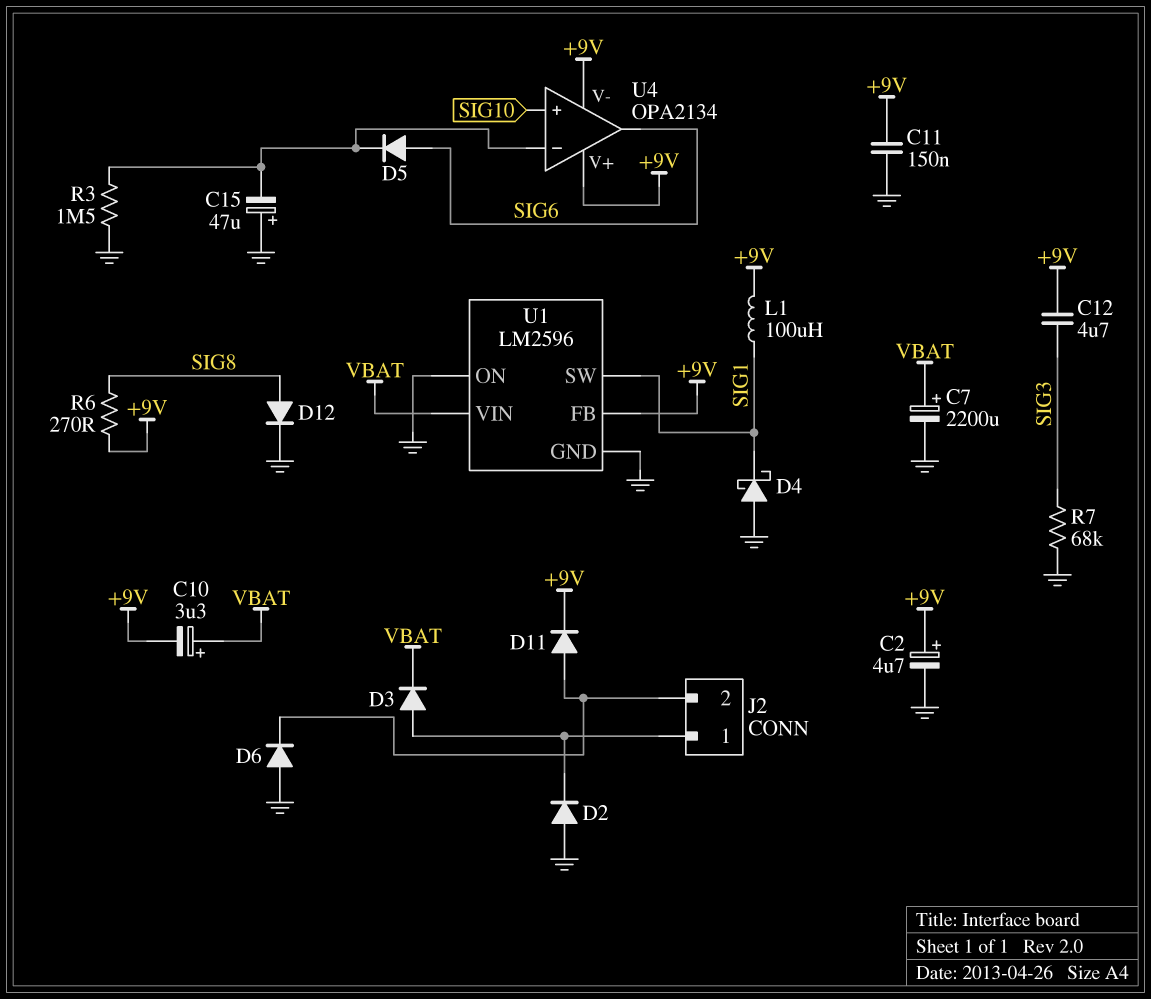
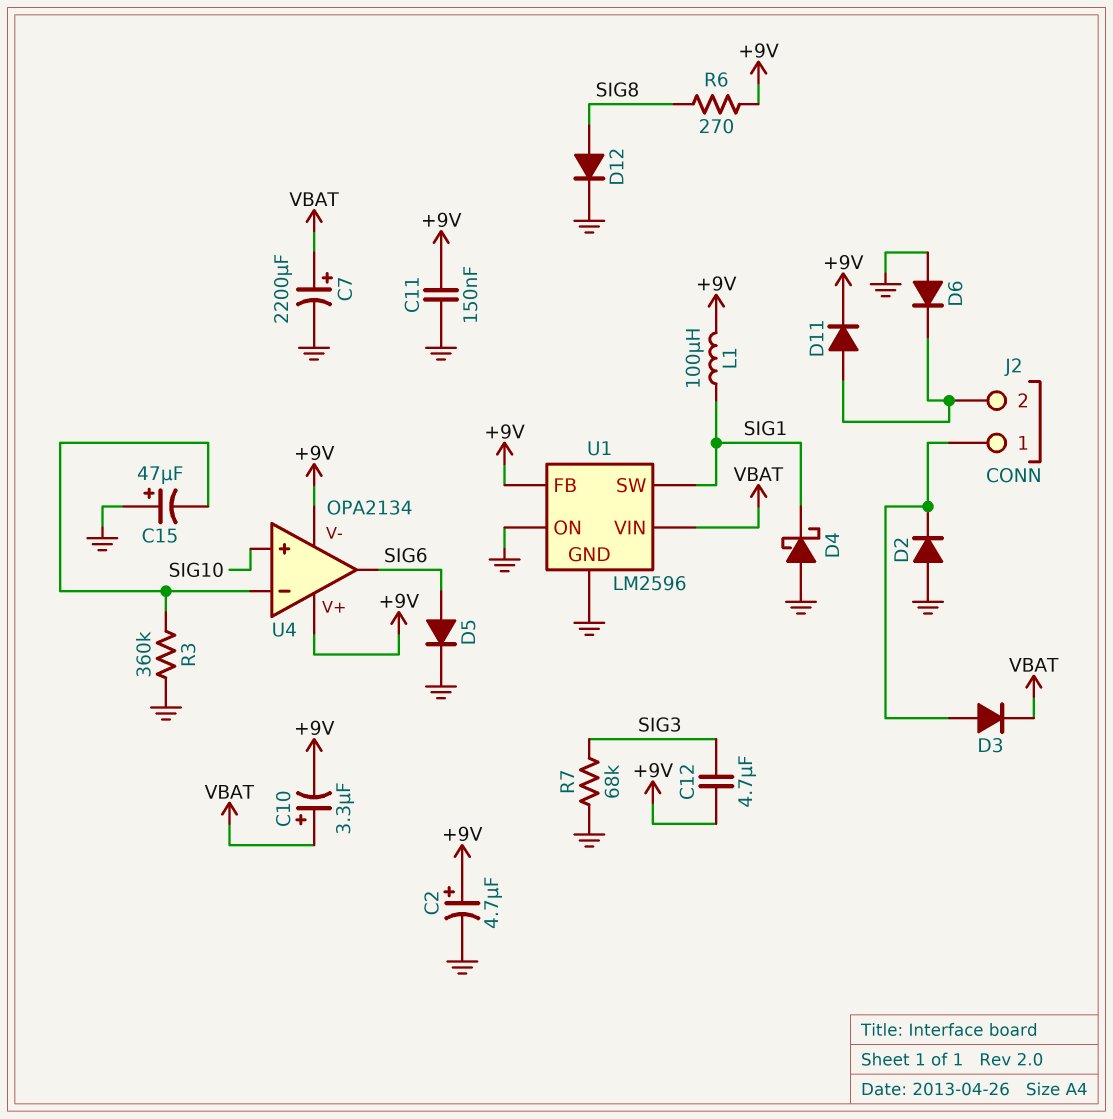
D5: diode (A SIG6, K U4/in-) -> diode (A SIG6, K GND)
R3: 1.5M (GND, U4/in-) -> 360k (GND, U4/in-)

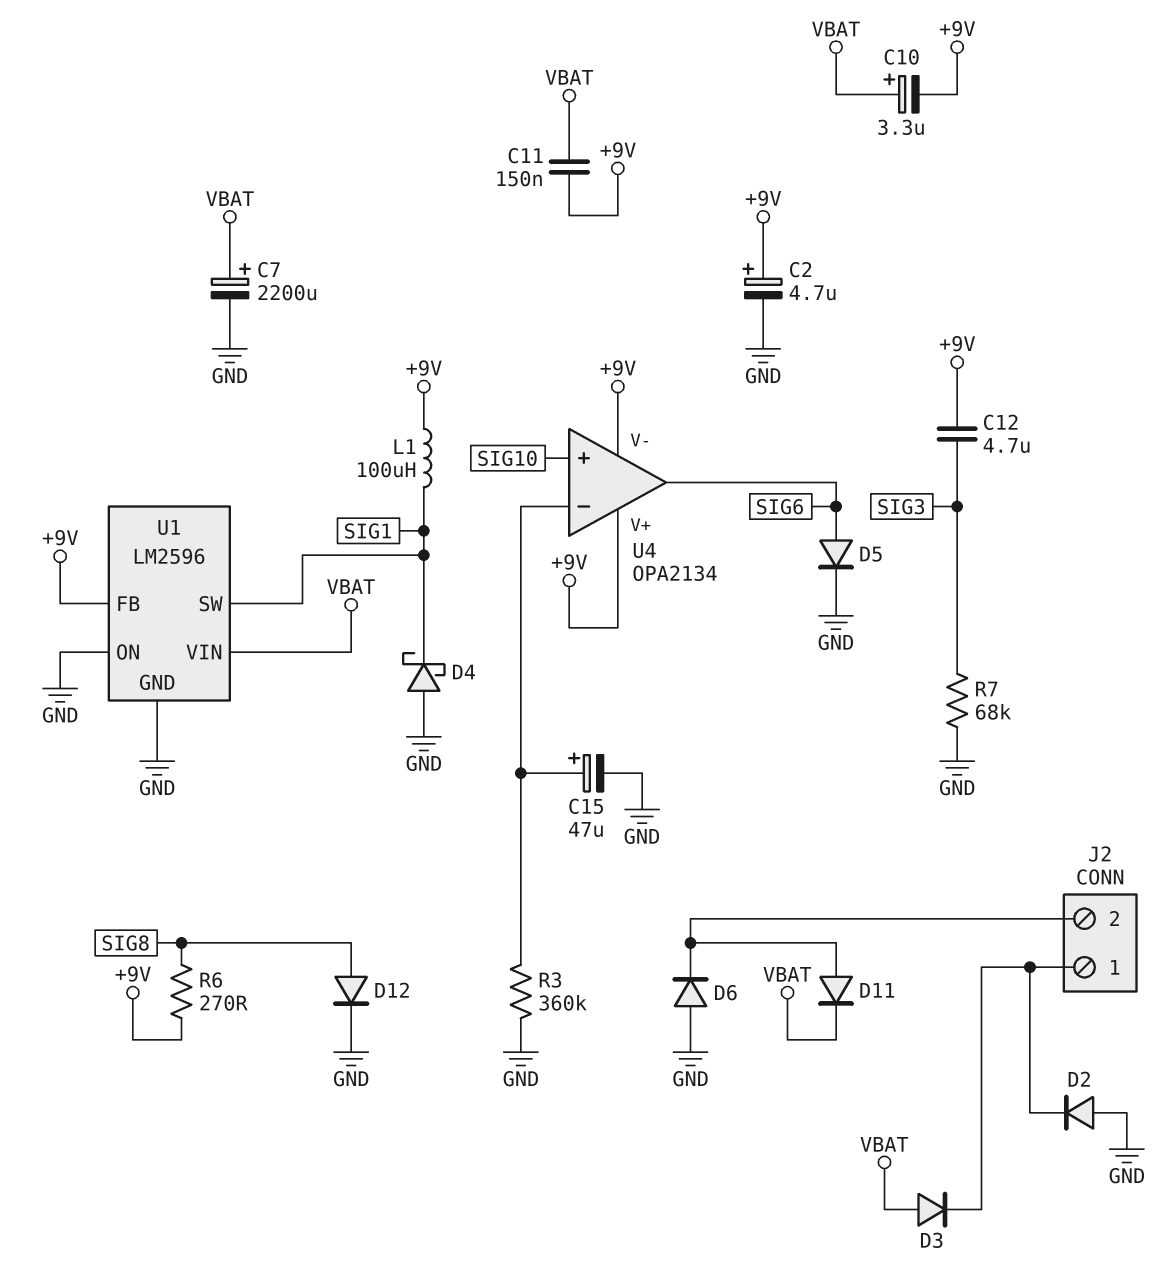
C11: 150nF (+9V, GND) -> 150nF (+9V, VBAT)
C15: 47uF (plus GND, minus U4/in-) -> 47uF (plus U4/in-, minus GND)
D3: diode (A J2/1, K VBAT) -> diode (A VBAT, K J2/1)
D11: diode (A J2/2, K +9V) -> diode (A J2/2, K VBAT)

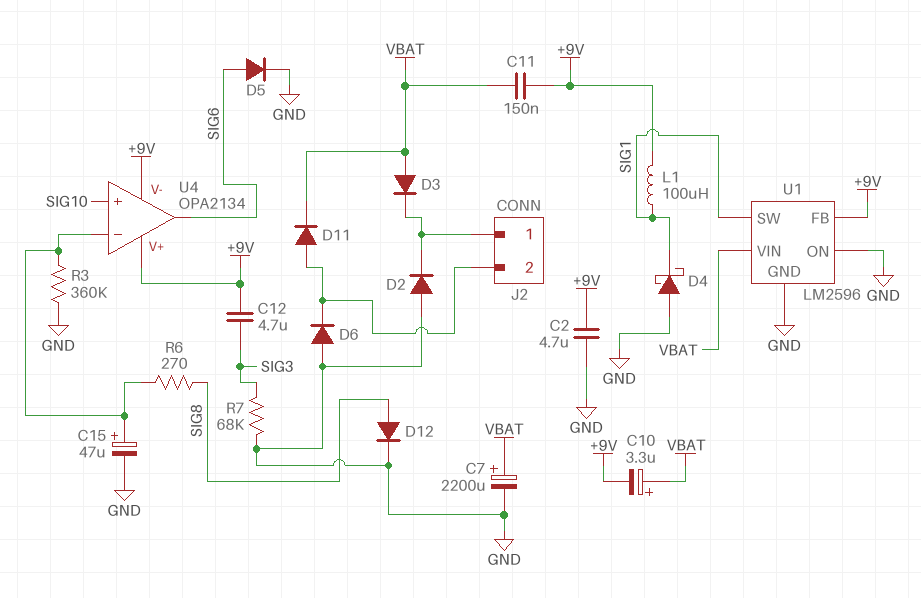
C2: 4.7uF (plus +9V, minus GND) -> 4.7uF (+9V, GND)
R6: 270 (+9V, SIG8) -> 270 (SIG8, U4/in-)

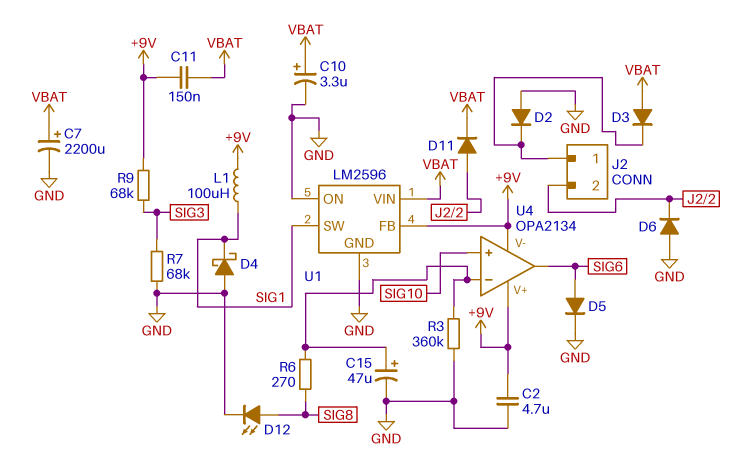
C10: 3.3uF (plus VBAT, minus +9V) -> 3.3uF (plus VBAT, minus GND)
C12: 4.7uF (+9V, SIG3) -> none
D12: diode (A SIG8, K GND) -> LED (A SIG8, K GND)
R9: none -> 68k (+9V, SIG3)

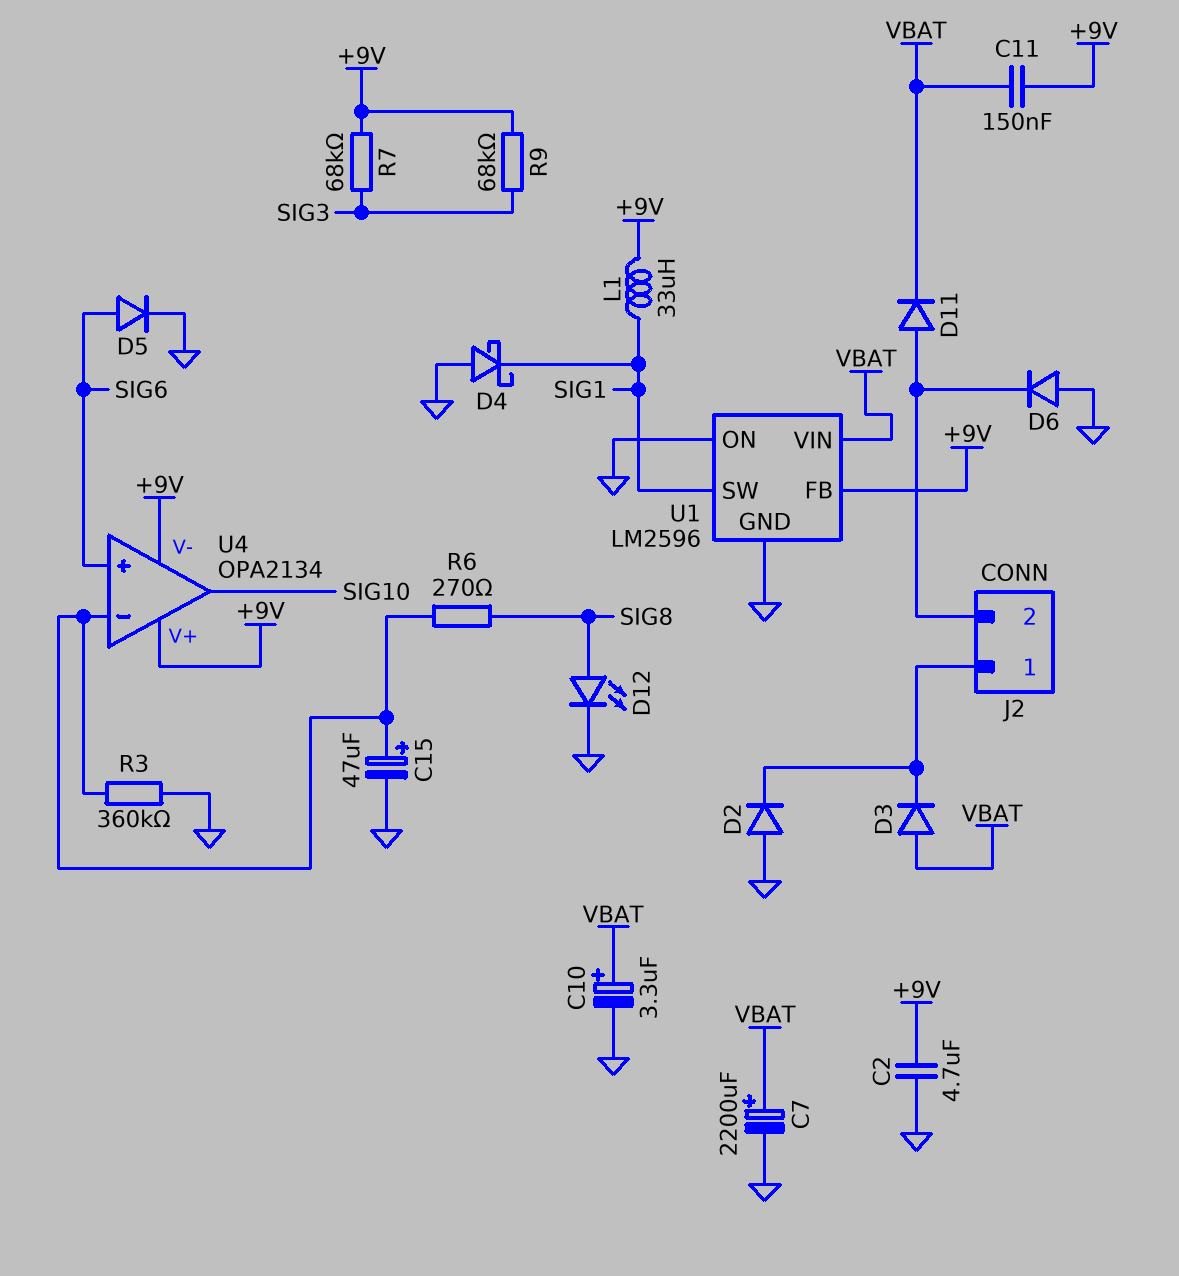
L1: 100uH (+9V, SIG1) -> 33uH (+9V, SIG1)
R7: 68k (GND, SIG3) -> 68k (+9V, SIG3)
U4 pin in+: SIG10 -> SIG6
U4 pin out: SIG6 -> SIG10

